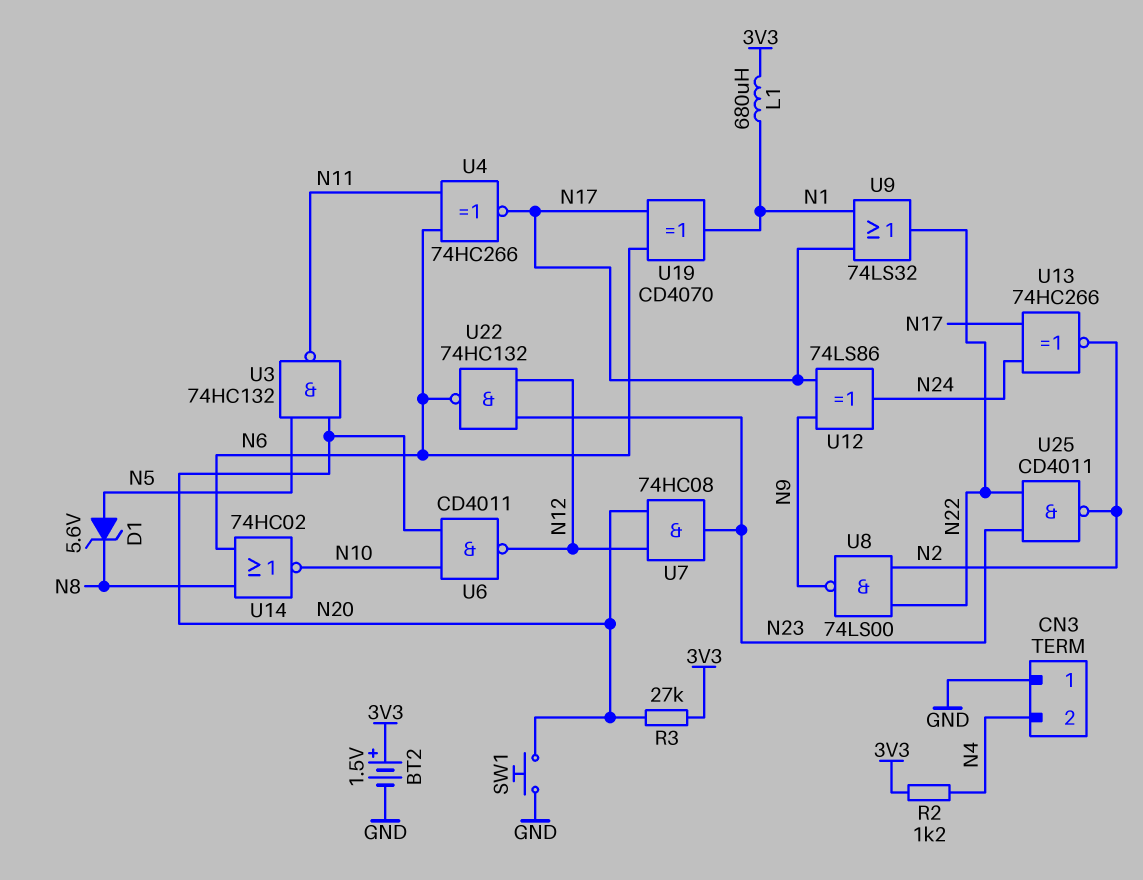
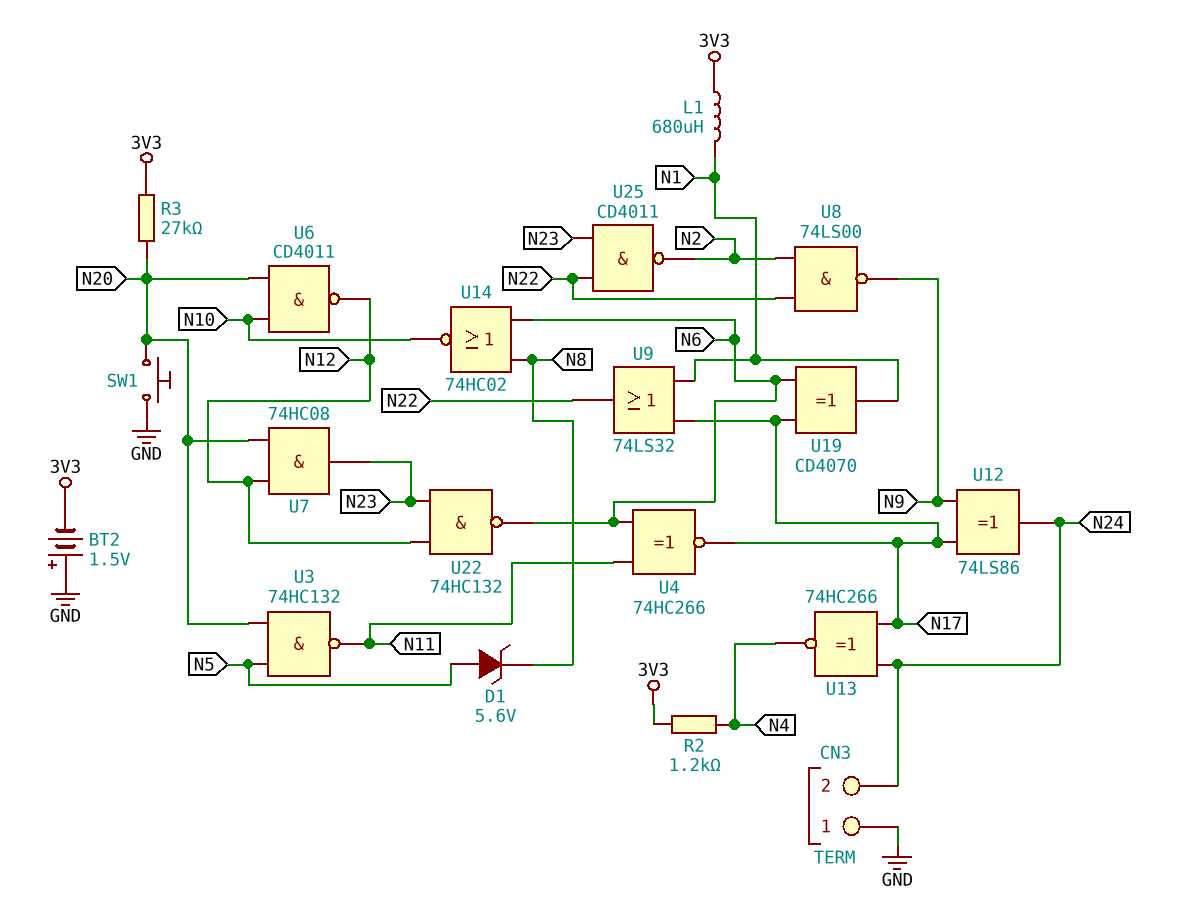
BT2: 1.5V (plus 3V3, minus GND) -> 1.5V (plus GND, minus 3V3)
CN3 pin 2: N4 -> N24
U13: XNOR 74HC266 (in N17, in N24, out N2) -> XNOR 74HC266 (in N17, in N24, out N4)

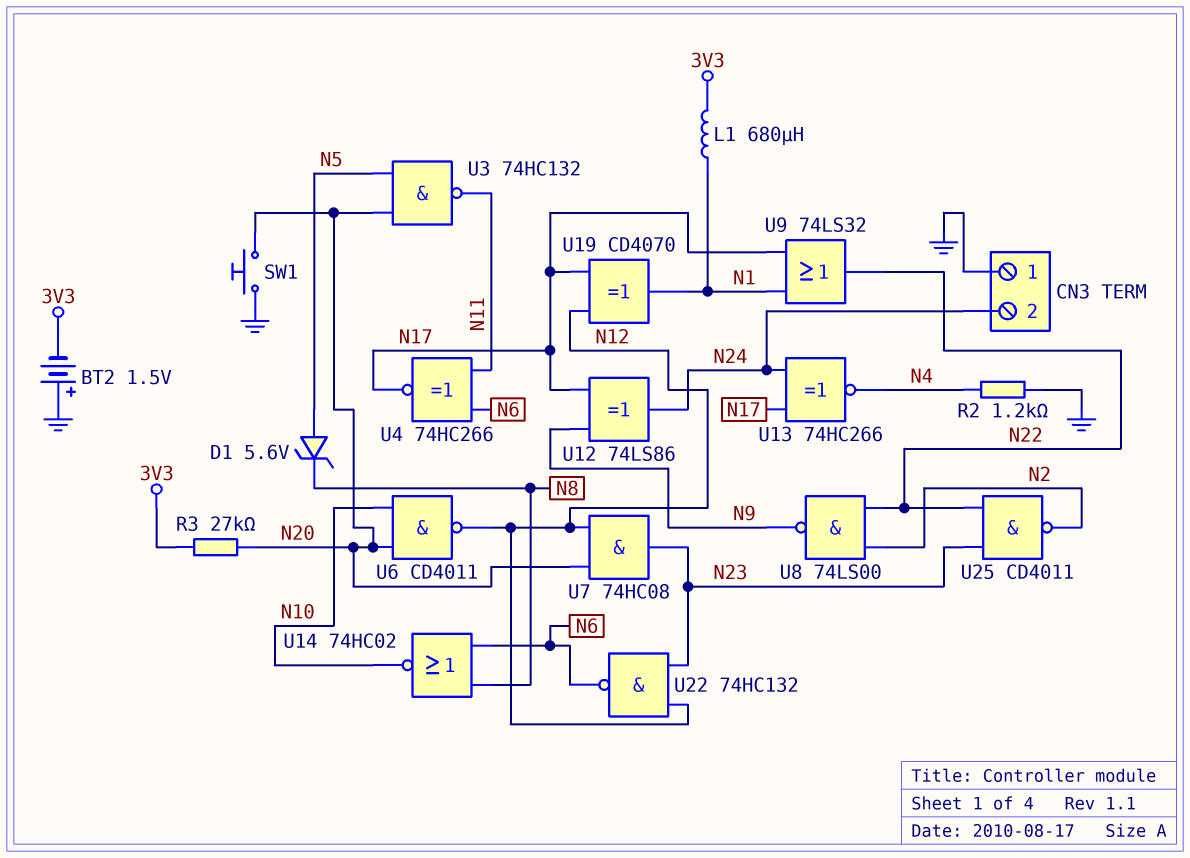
R2: 1.2k (3V3, N4) -> 1.2k (GND, N4)
U19: XOR CD4070 (in N6, in N17, out N1) -> XOR CD4070 (in N12, in N17, out N1)

